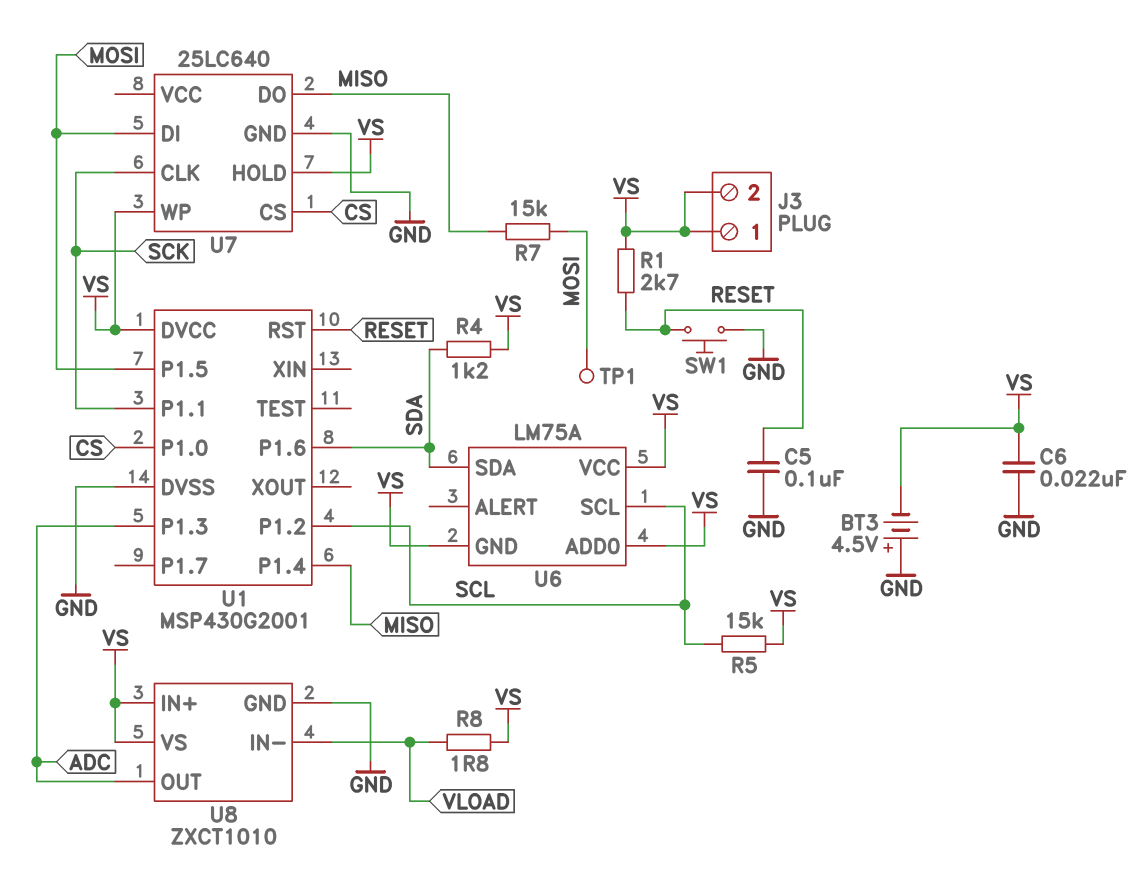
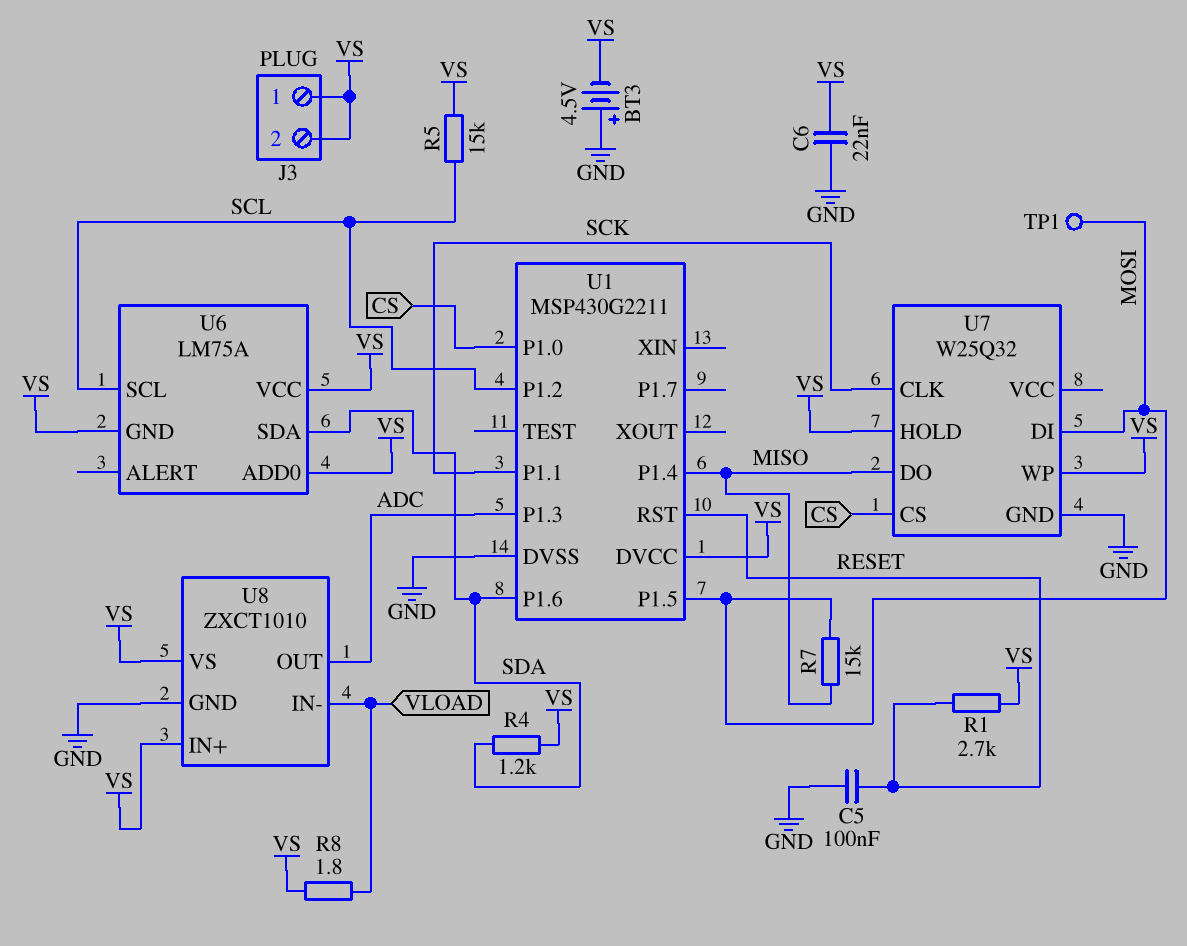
SW1: button (GND, RESET) -> none
U1: MSP430G2001 -> MSP430G2211
U7: 25LC640 -> W25Q32

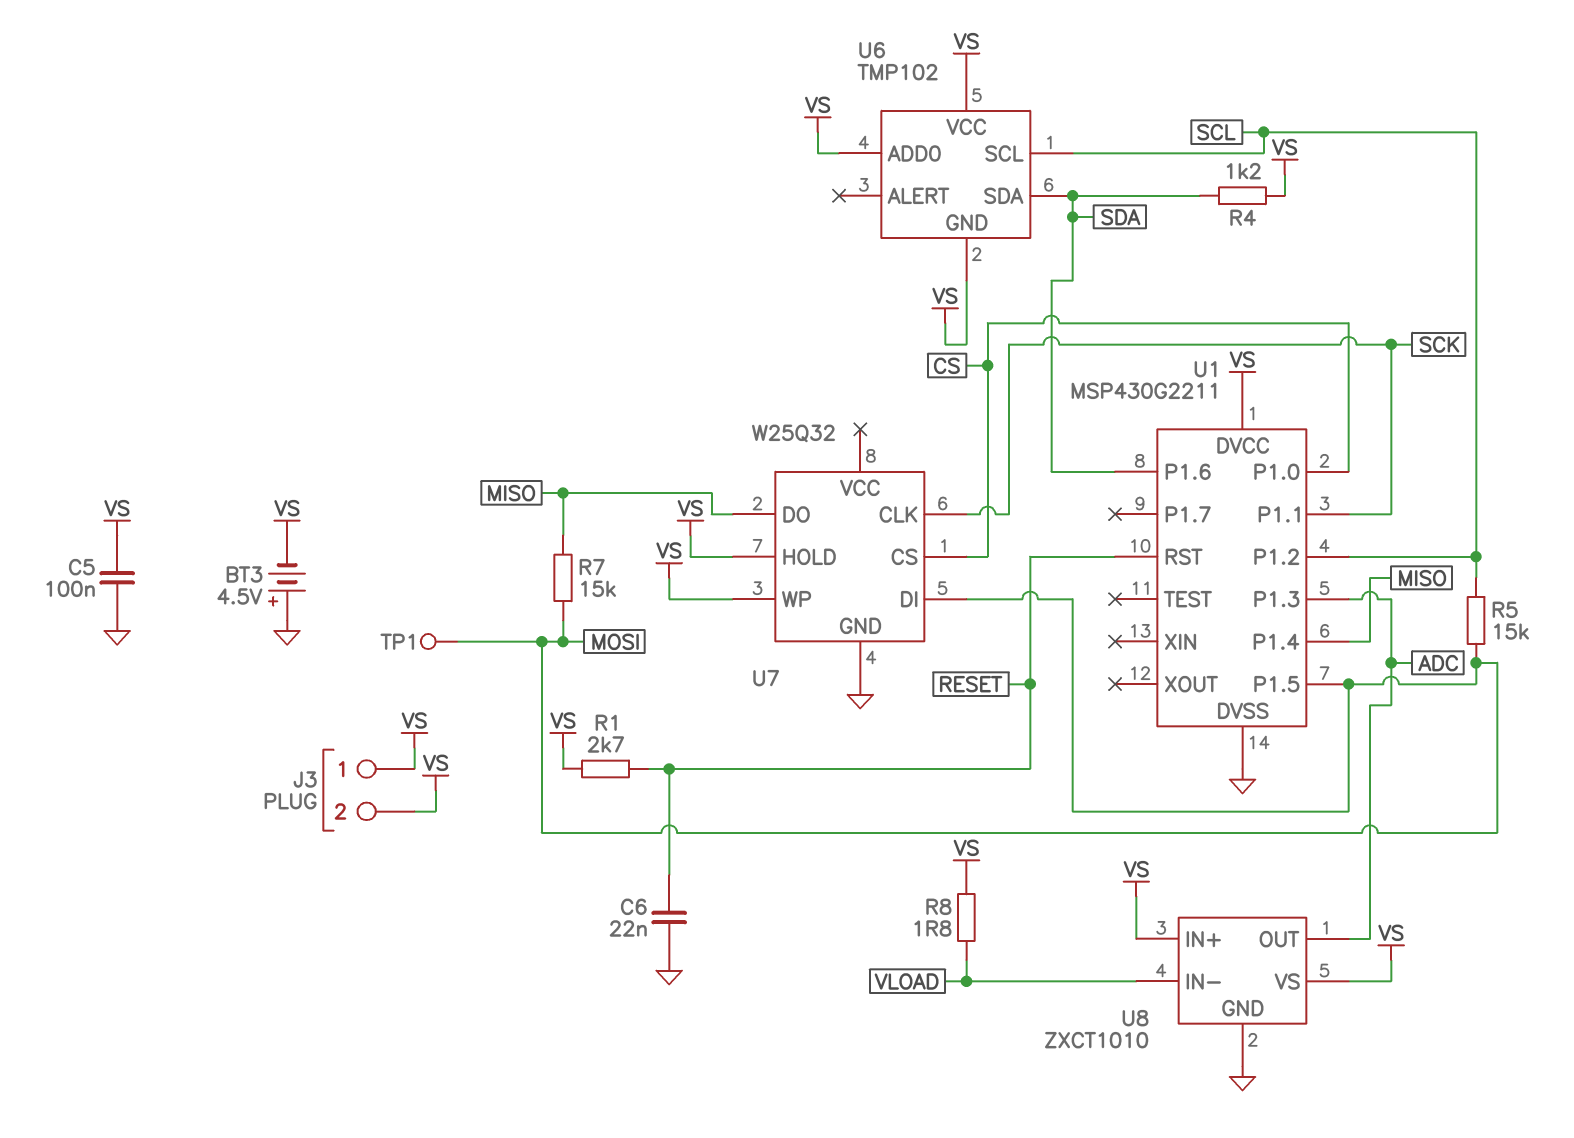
C5: 100nF (GND, RESET) -> 100nF (GND, VS)
C6: 22nF (GND, VS) -> 22nF (GND, RESET)
R5: 15k (SCL, VS) -> 15k (MOSI, SCL)
U6: LM75A -> TMP102

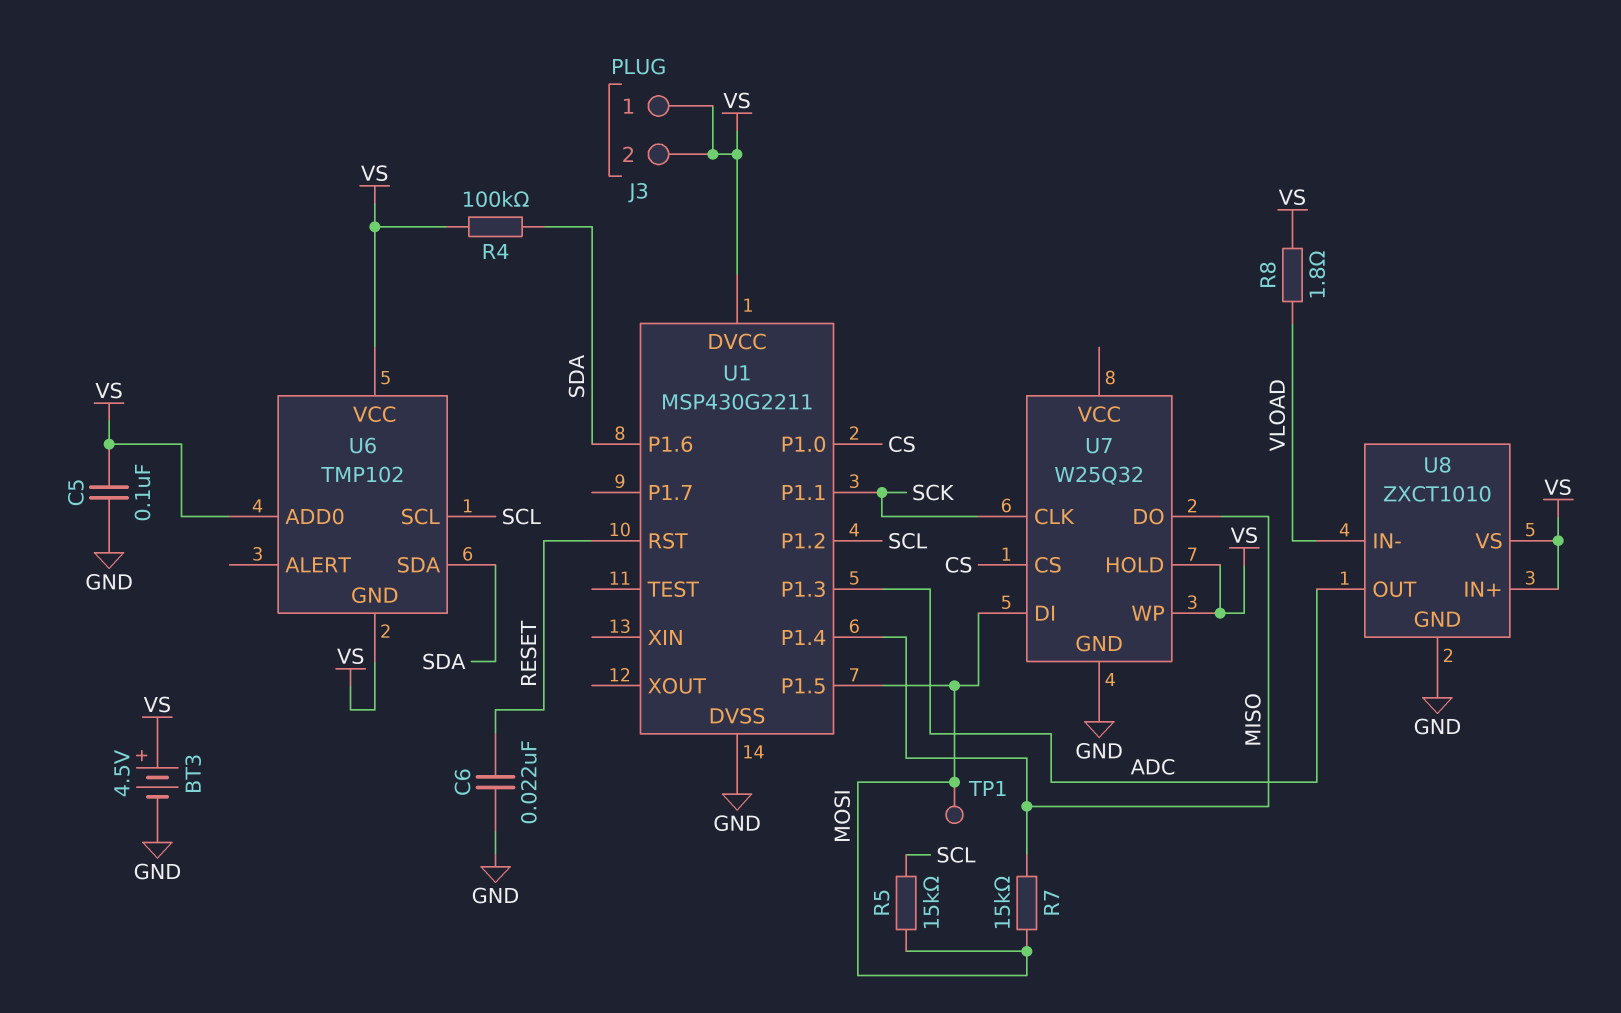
BT3: 4.5V (plus GND, minus VS) -> 4.5V (plus VS, minus GND)
R1: 2.7k (RESET, VS) -> none
R4: 1.2k (SDA, VS) -> 100k (SDA, VS)

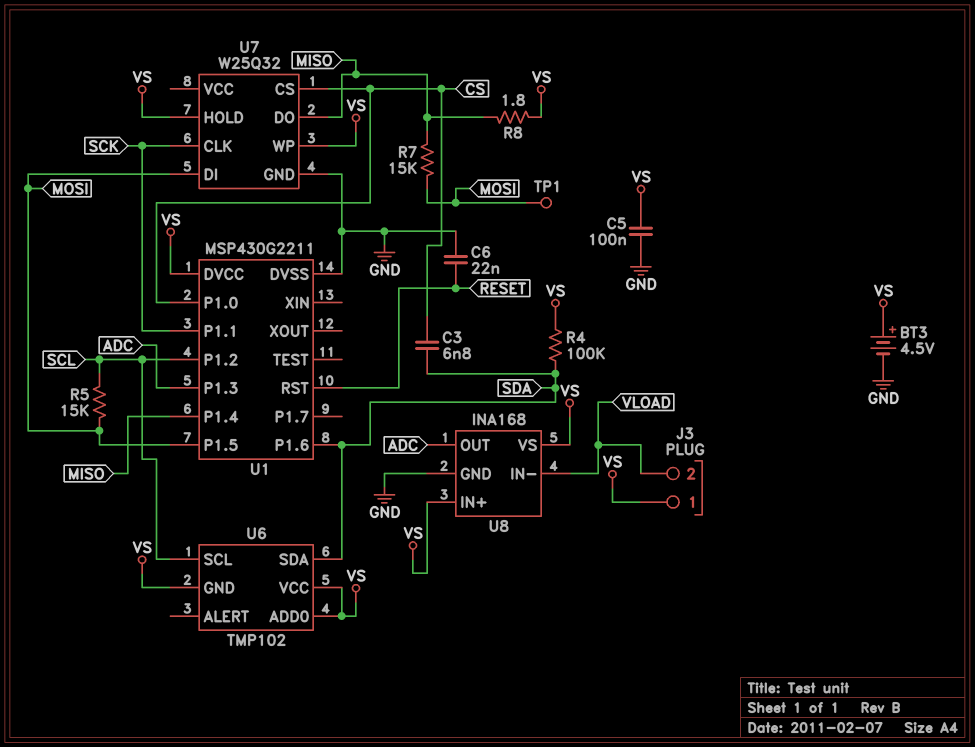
C3: none -> 6.8nF (CS, SDA)
J3 pin 2: VS -> VLOAD
R8: 1.8 (VLOAD, VS) -> 1.8 (MISO, VS)
U8: ZXCT1010 -> INA168

